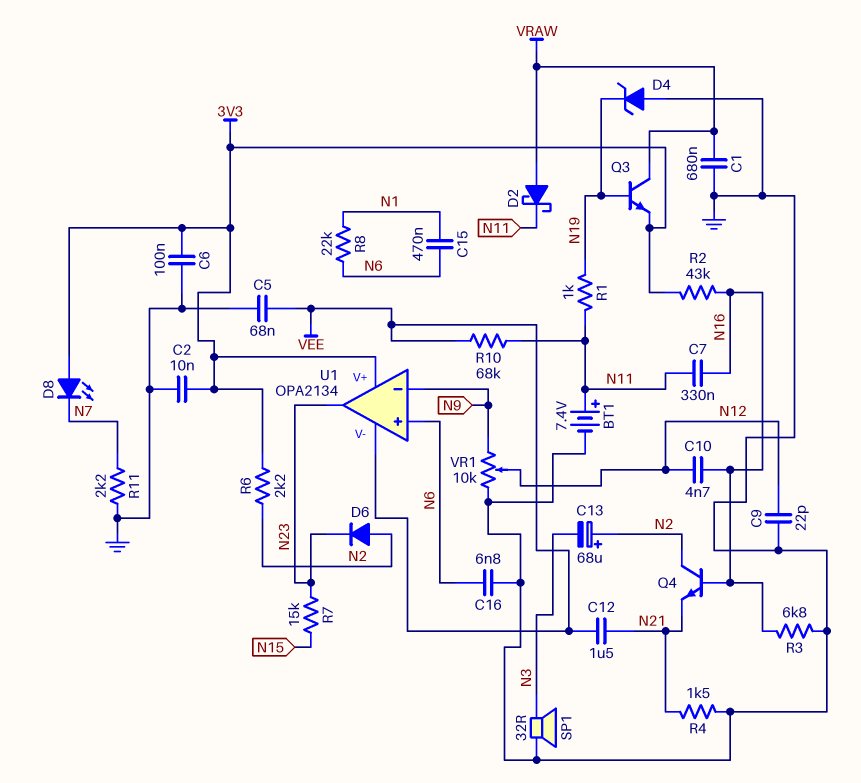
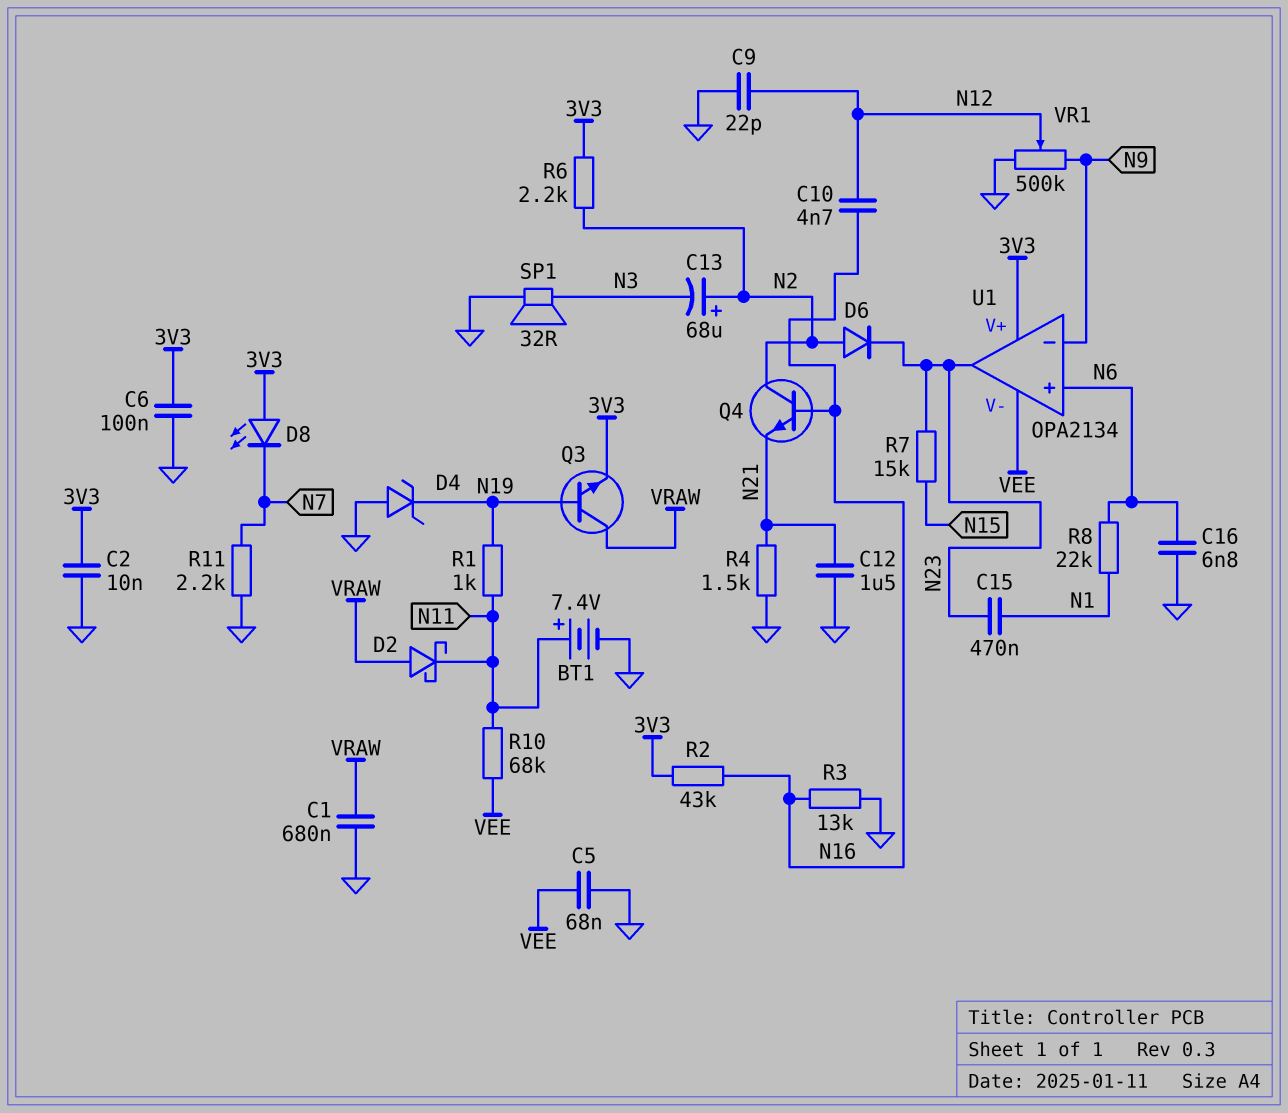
C7: 330nF (N11, N16) -> none
C12: 1.5uF (N21, VEE) -> 1.5uF (GND, N21)
C15: 470nF (N1, N6) -> 470nF (N1, N23)
R3: 6.8k (GND, N16) -> 13k (GND, N16)
VR1: 10k (GND, N9, wiper N12) -> 500k (GND, N9, wiper N12)

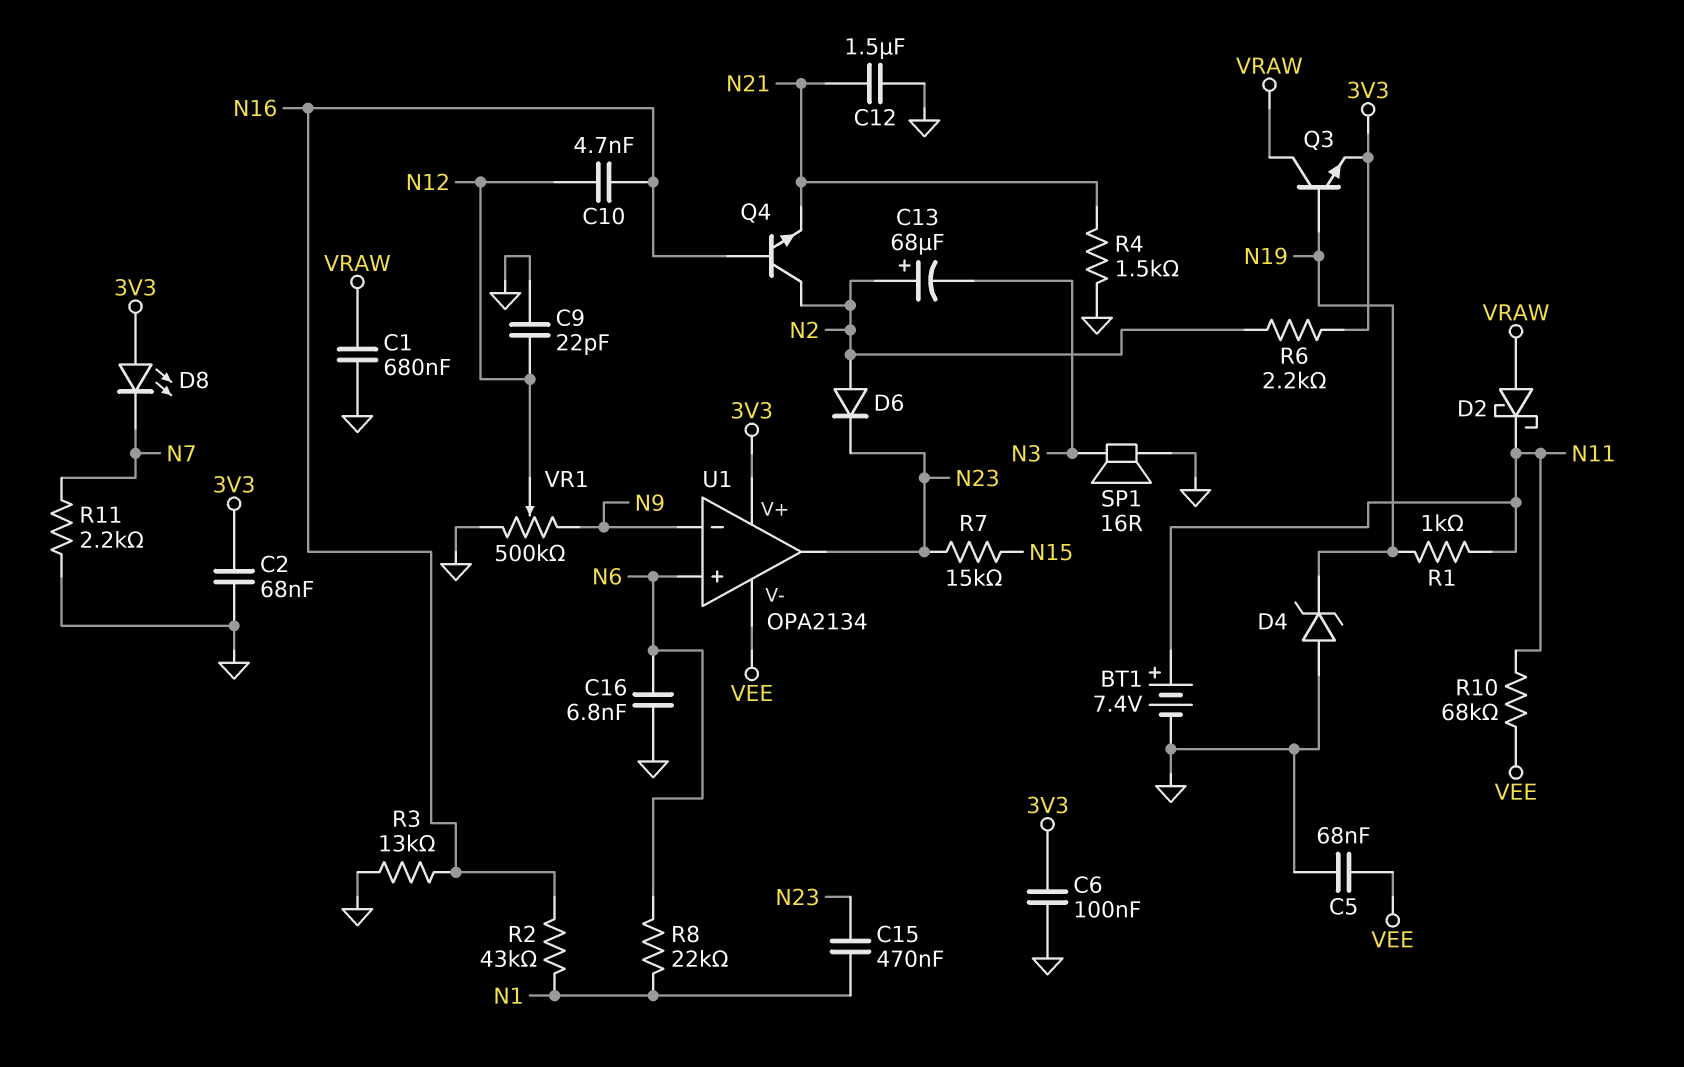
C2: 10nF (3V3, GND) -> 68nF (3V3, GND)
R2: 43k (3V3, N16) -> 43k (N1, N16)
SP1: speaker 32R (GND, N3) -> speaker 16R (GND, N3)

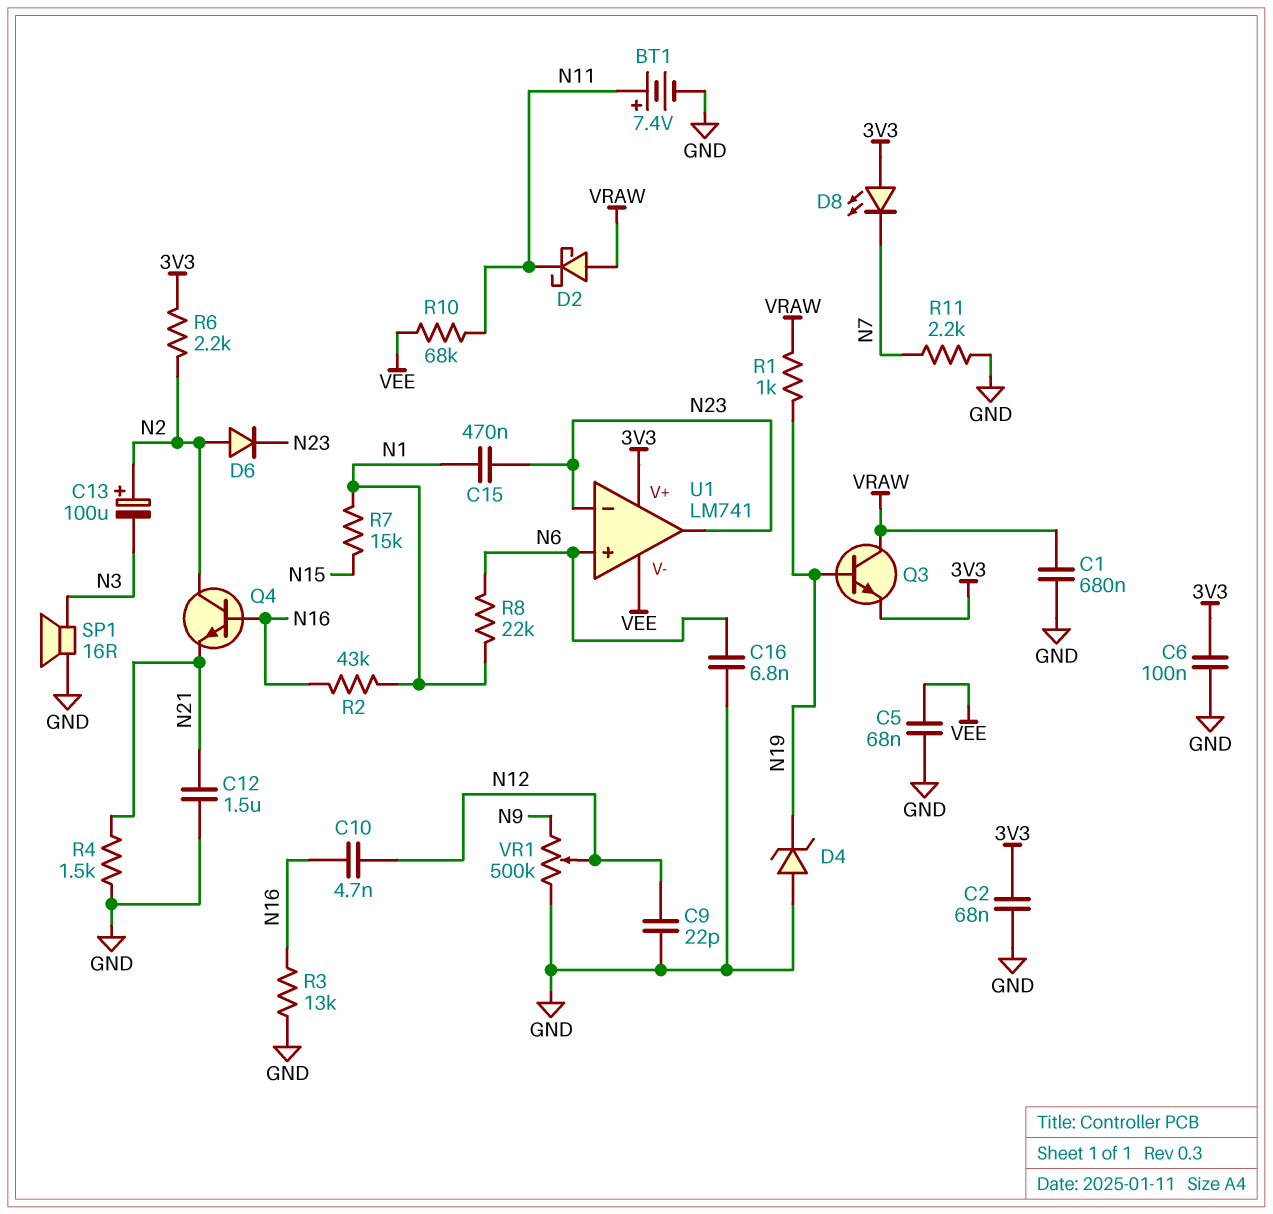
C13: 68uF (plus N2, minus N3) -> 100uF (plus N2, minus N3)
R1: 1k (N11, N19) -> 1k (N19, VRAW)
R7: 15k (N15, N23) -> 15k (N1, N15)
U1: OPA2134 -> LM741
U1 pin in-: N9 -> N23

